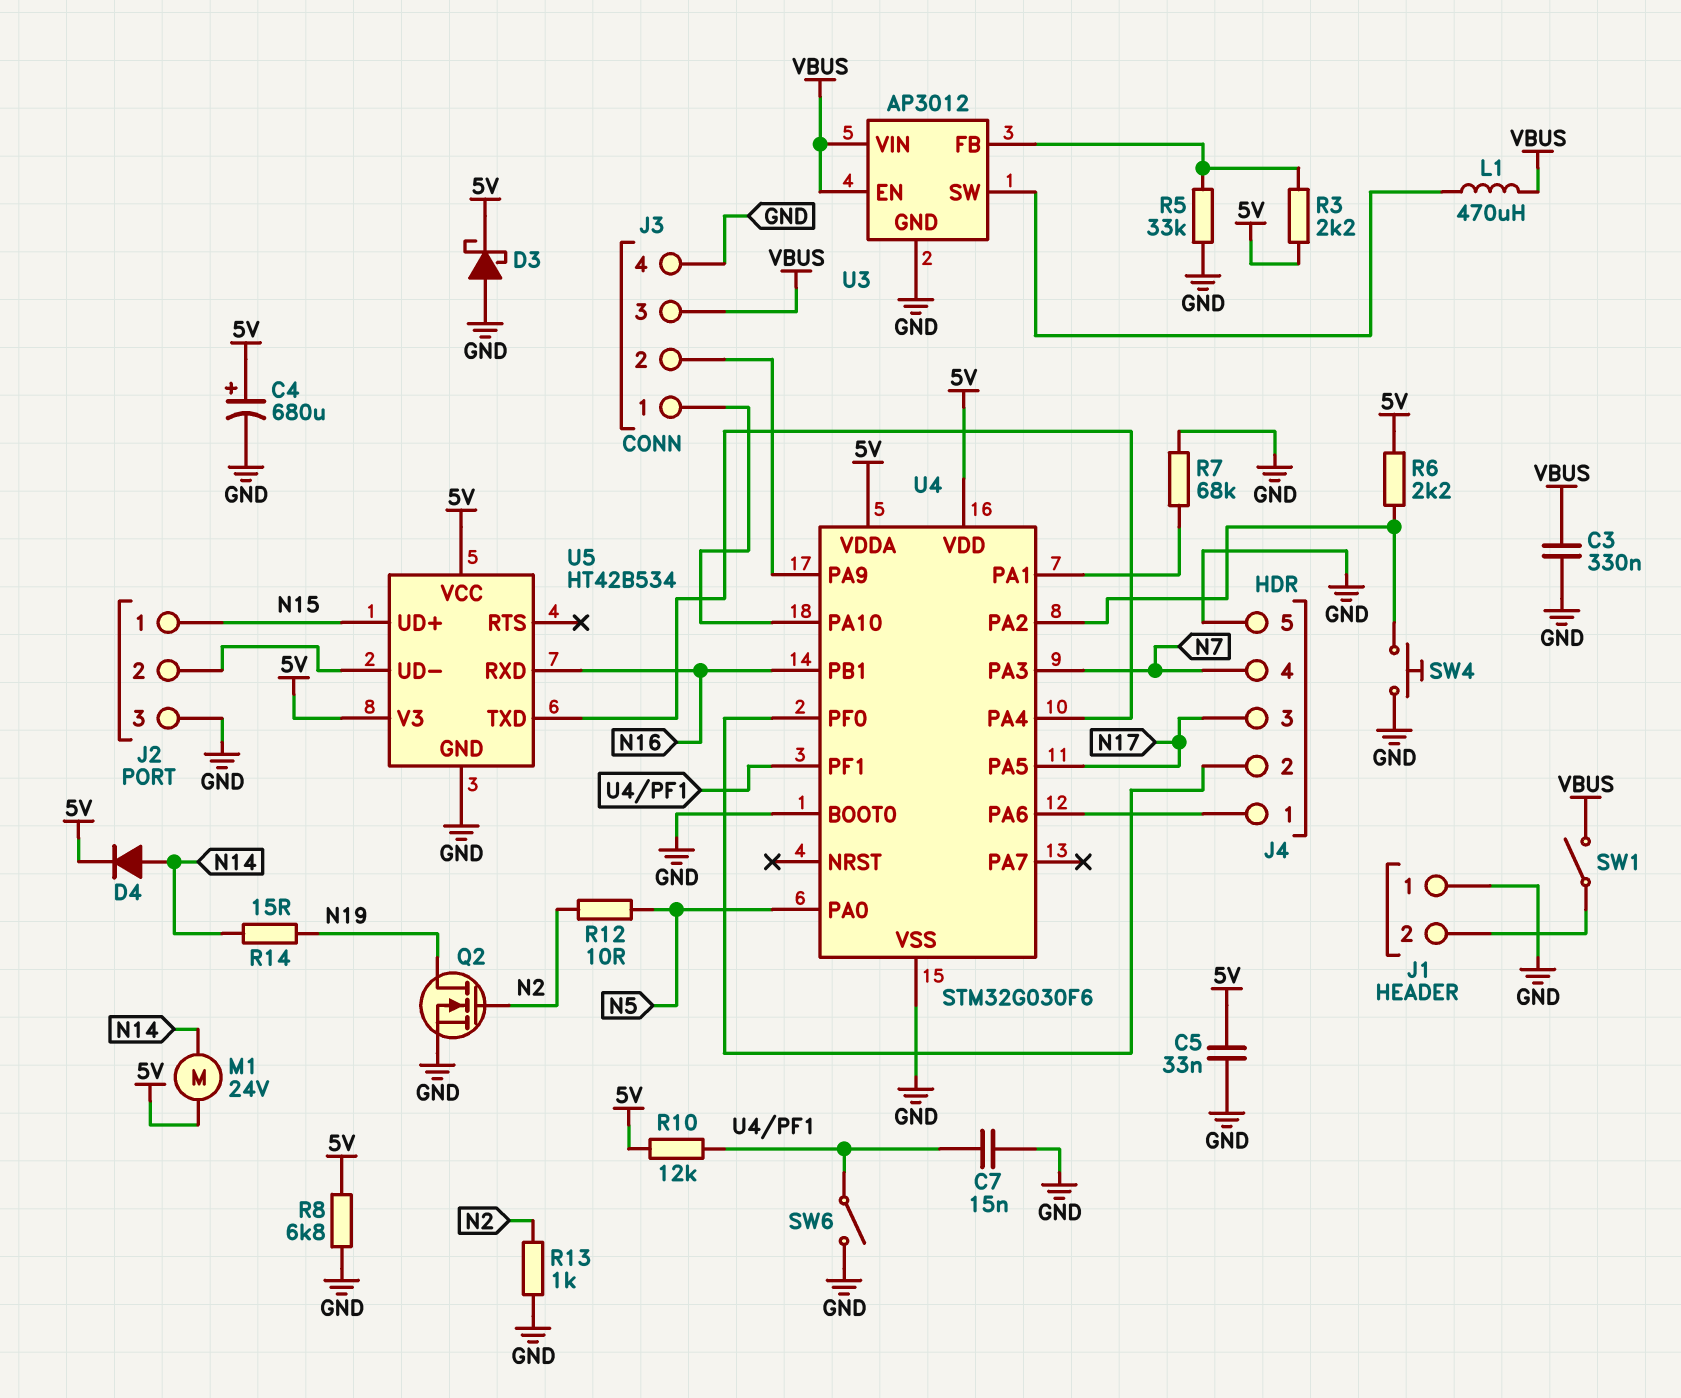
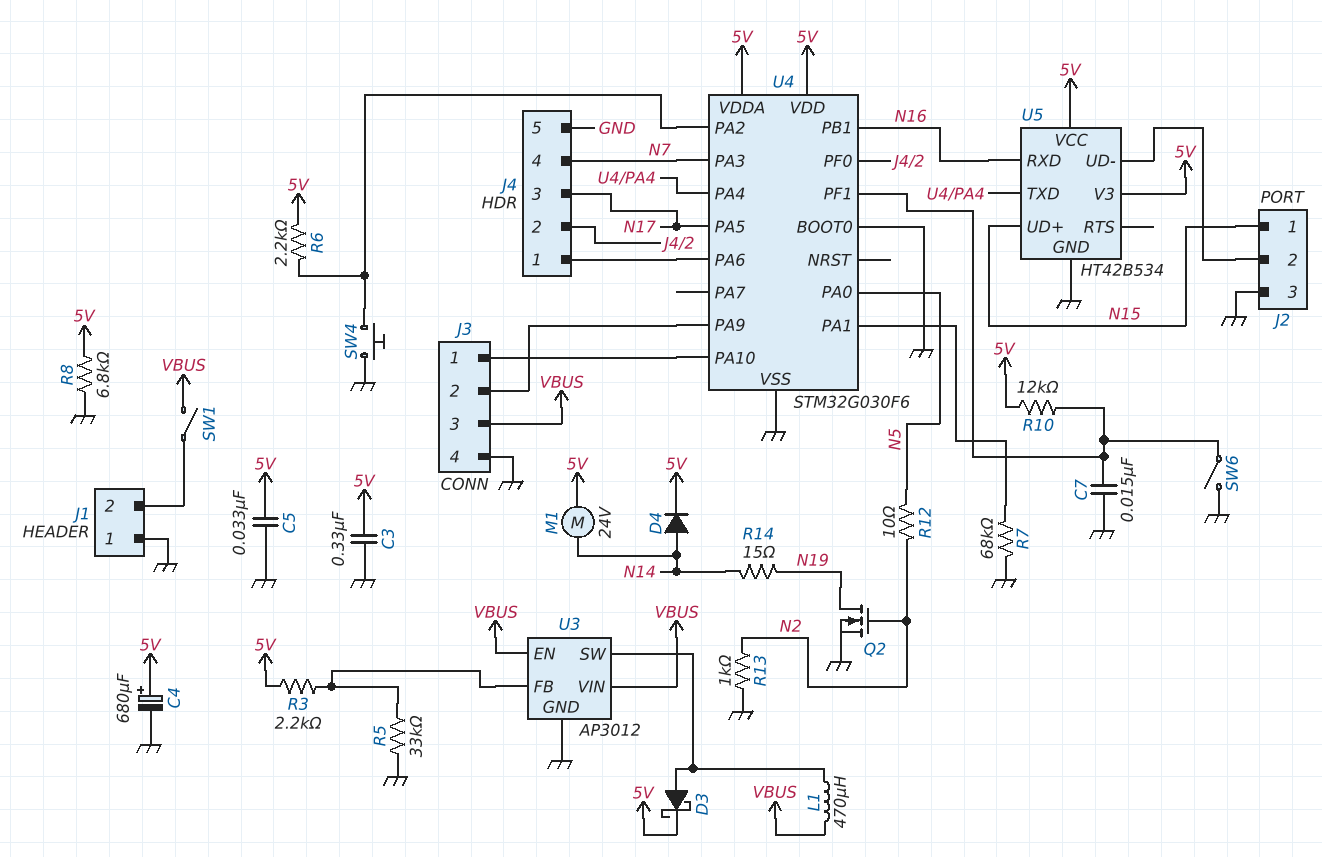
C3: 330nF (GND, VBUS) -> 330nF (5V, GND)
D3: schottky (A GND, K 5V) -> schottky (A U3/SW, K 5V)

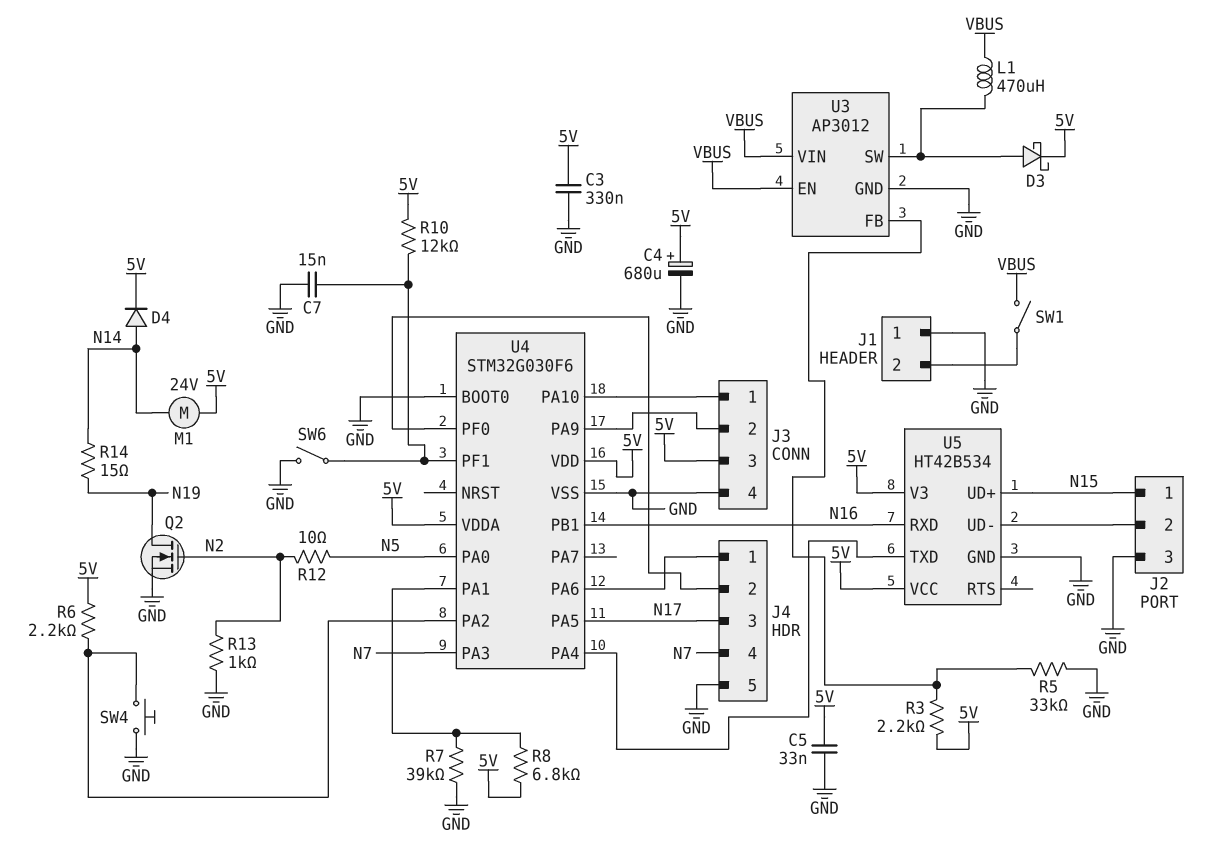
J3 pin 3: VBUS -> 5V
R7: 68k (GND, U4/PA1) -> 39k (GND, U4/PA1)
R8: 6.8k (5V, GND) -> 6.8k (5V, U4/PA1)

